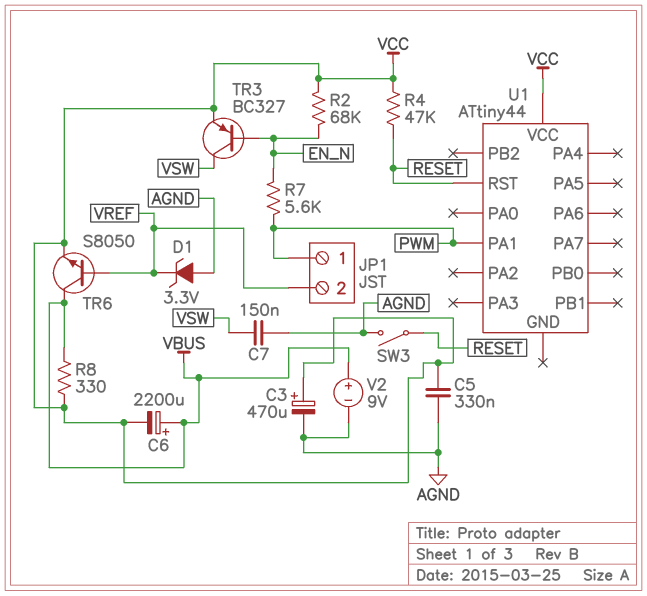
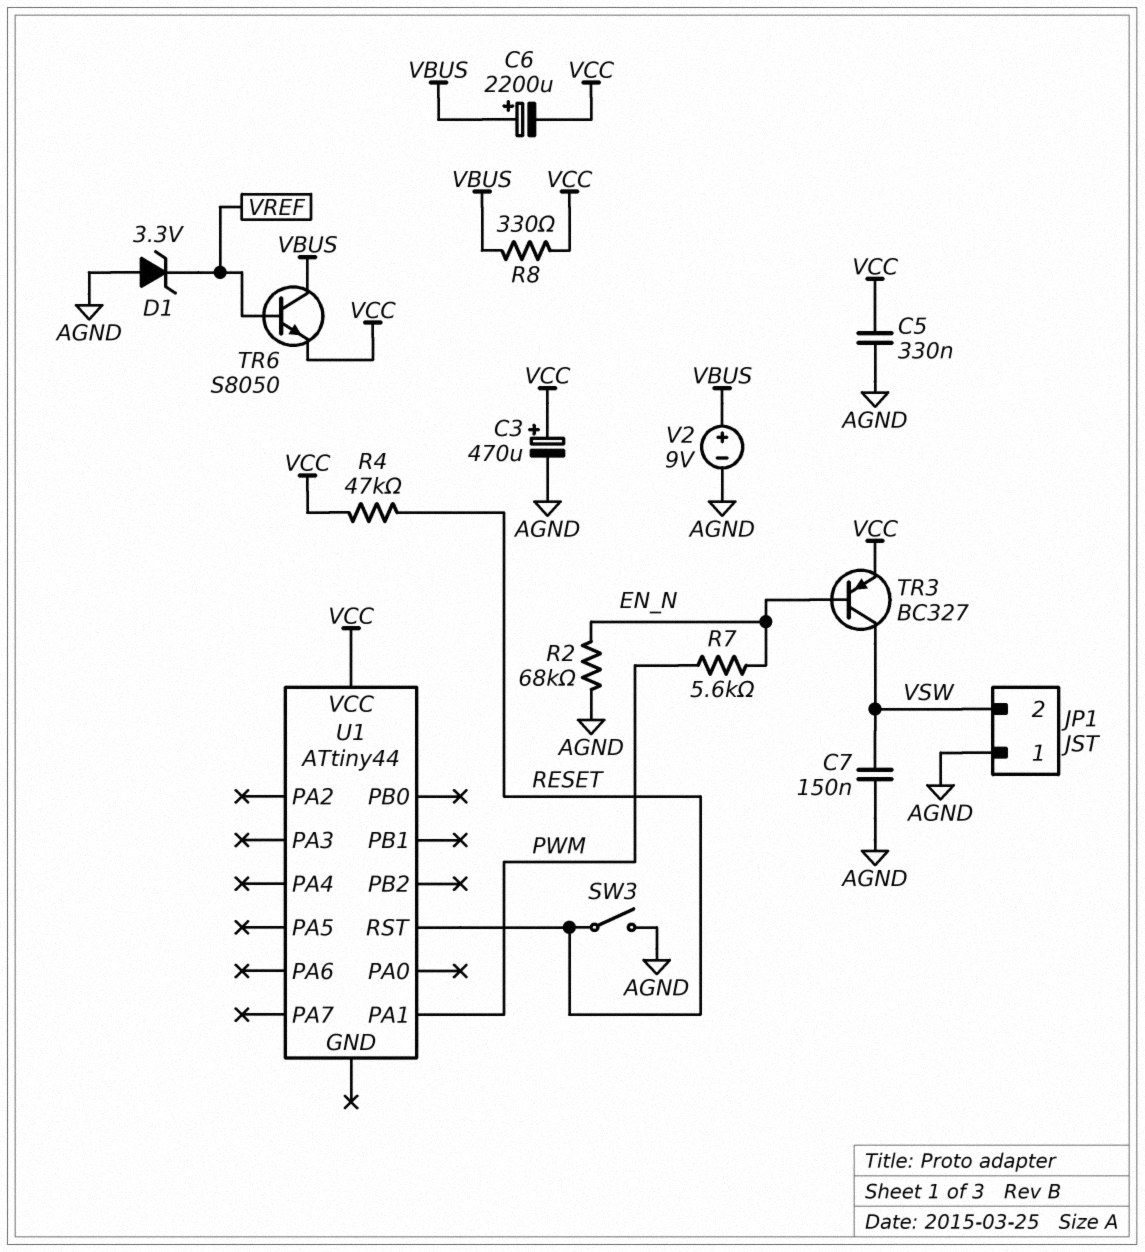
JP1 pin 1: PWM -> AGND
JP1 pin 2: VREF -> VSW
R2: 68k (EN_N, VCC) -> 68k (AGND, EN_N)

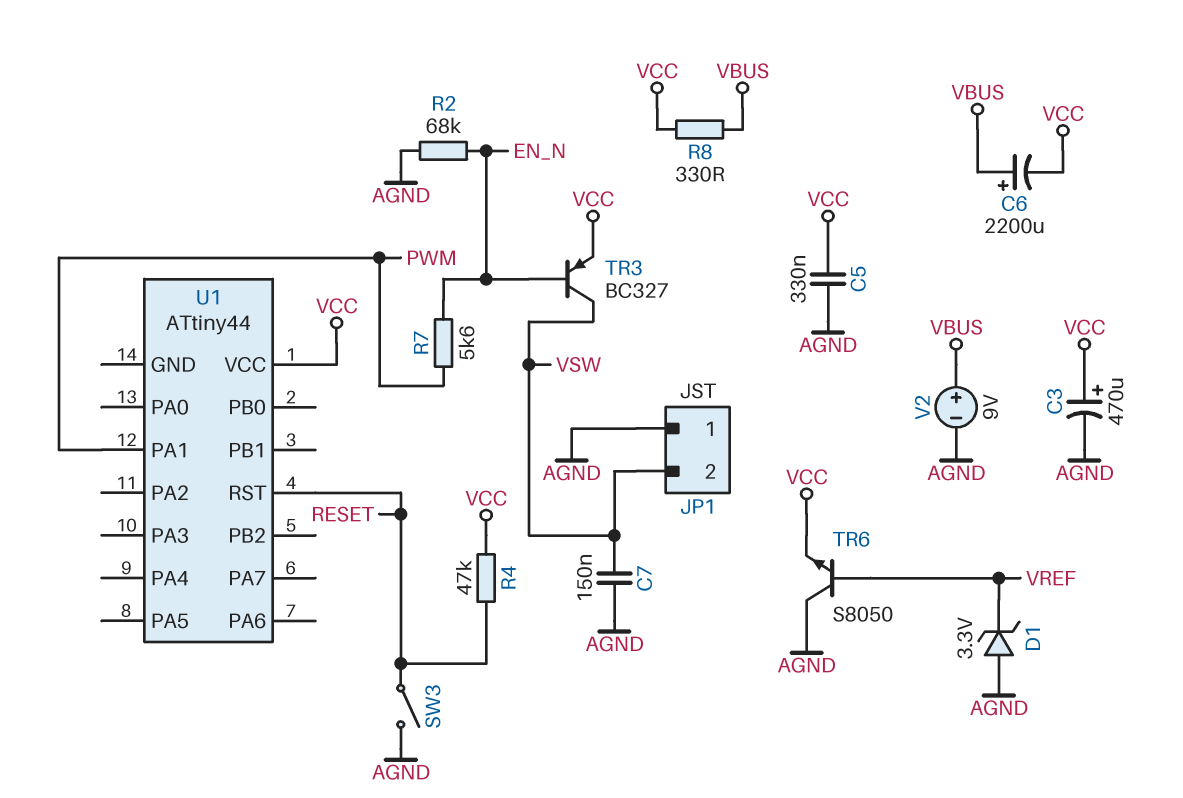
TR6: NPN S8050 (B VREF, C VBUS, E VCC) -> NPN S8050 (B VREF, C AGND, E VCC)

